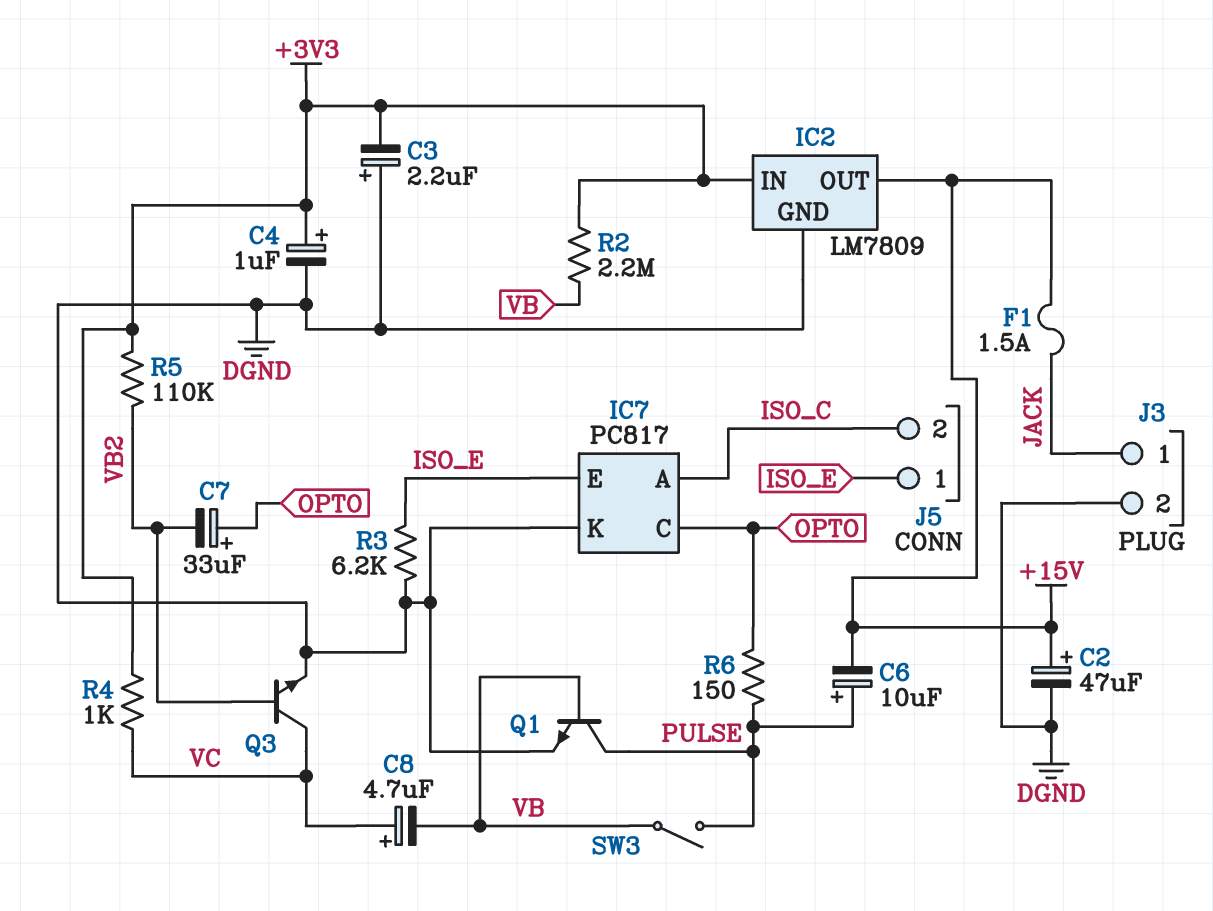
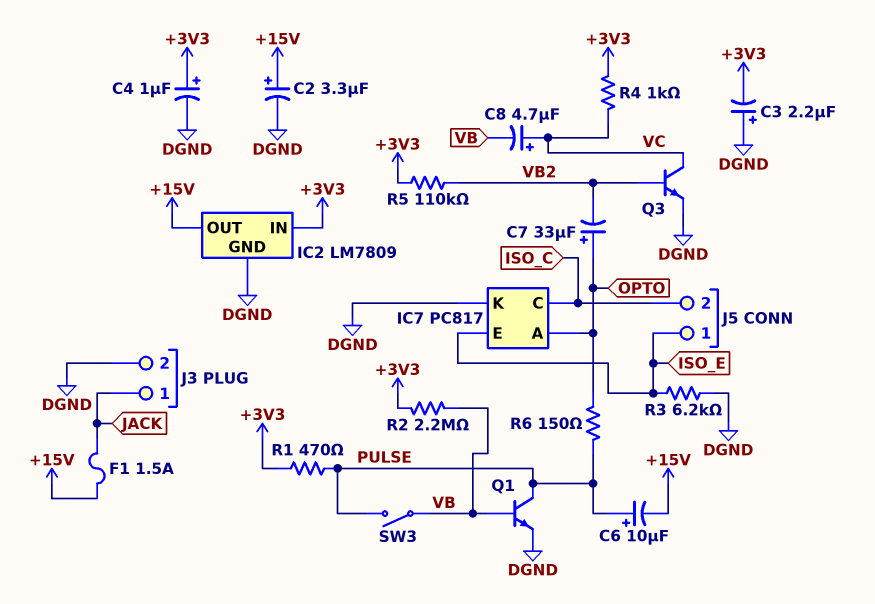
C2: 47uF (plus +15V, minus DGND) -> 3.3uF (plus +15V, minus DGND)
IC7 pin A: ISO_C -> OPTO
IC7 pin C: OPTO -> ISO_C
R1: none -> 470 (+3V3, PULSE)

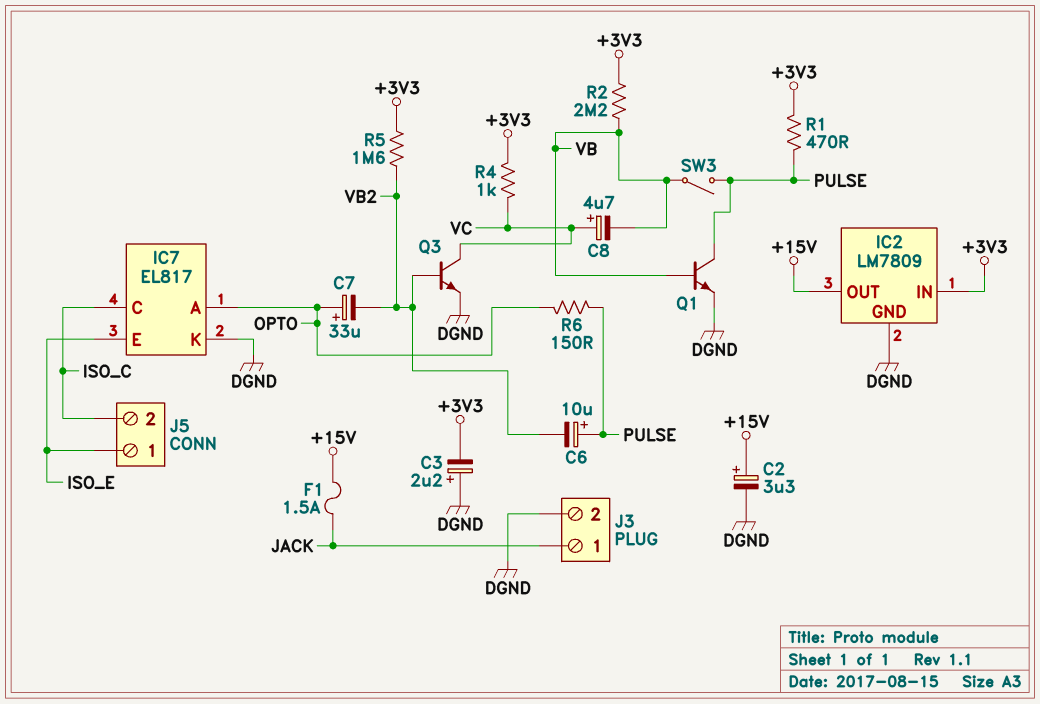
C4: 1uF (plus +3V3, minus DGND) -> none
C6: 10uF (plus PULSE, minus +15V) -> 10uF (plus PULSE, minus VB2)
IC7: PC817 -> EL817
R3: 6.2k (DGND, ISO_E) -> none
R5: 110k (+3V3, VB2) -> 1.6M (+3V3, VB2)

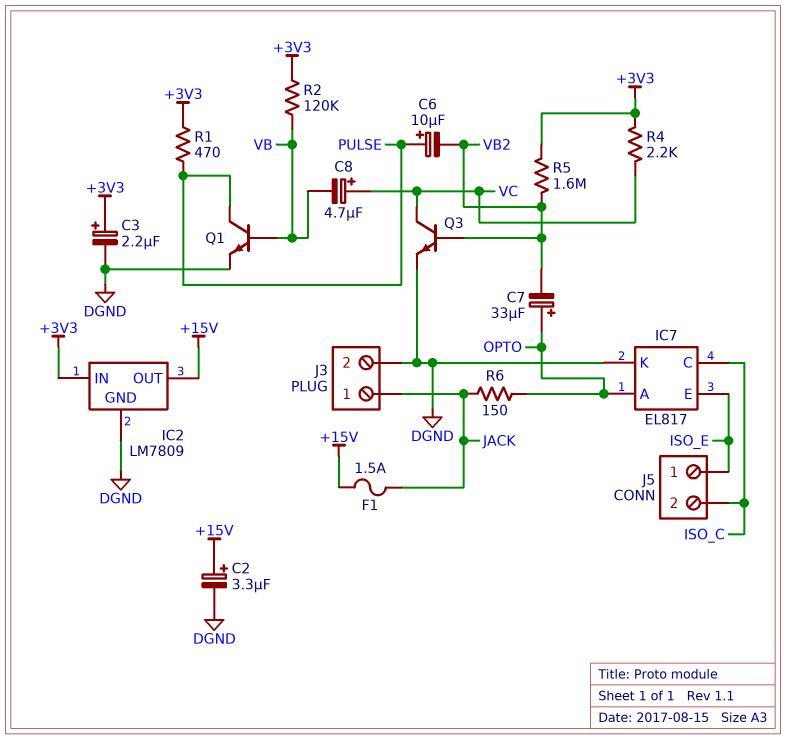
C3: 2.2uF (plus DGND, minus +3V3) -> 2.2uF (plus +3V3, minus DGND)
R2: 2.2M (+3V3, VB) -> 120k (+3V3, VB)
R4: 1k (+3V3, VC) -> 2.2k (+3V3, VC)
R6: 150 (OPTO, PULSE) -> 150 (JACK, OPTO)
SW3: switch (PULSE, VB) -> none

